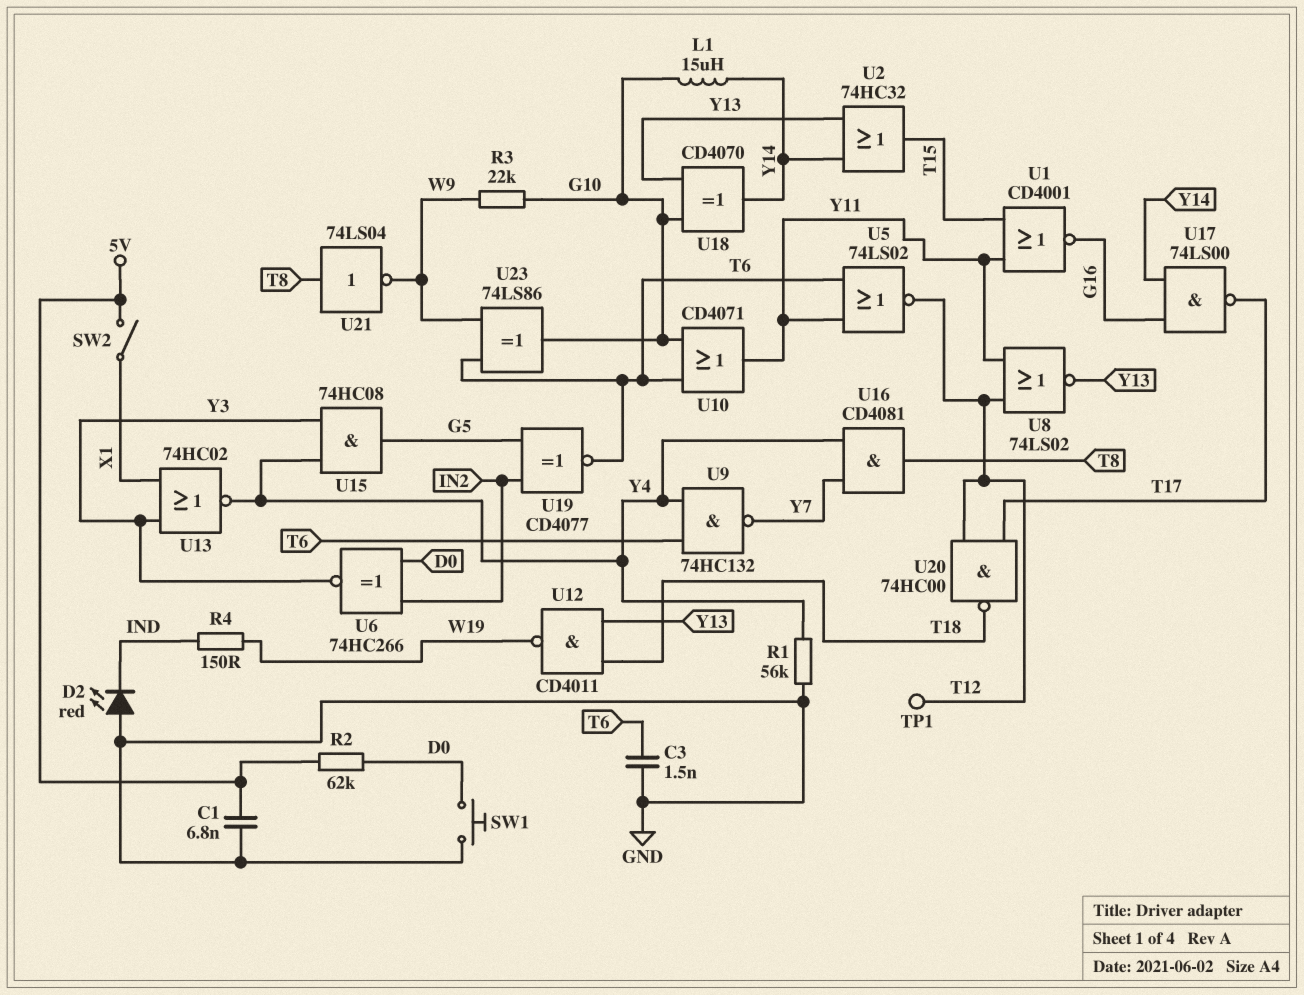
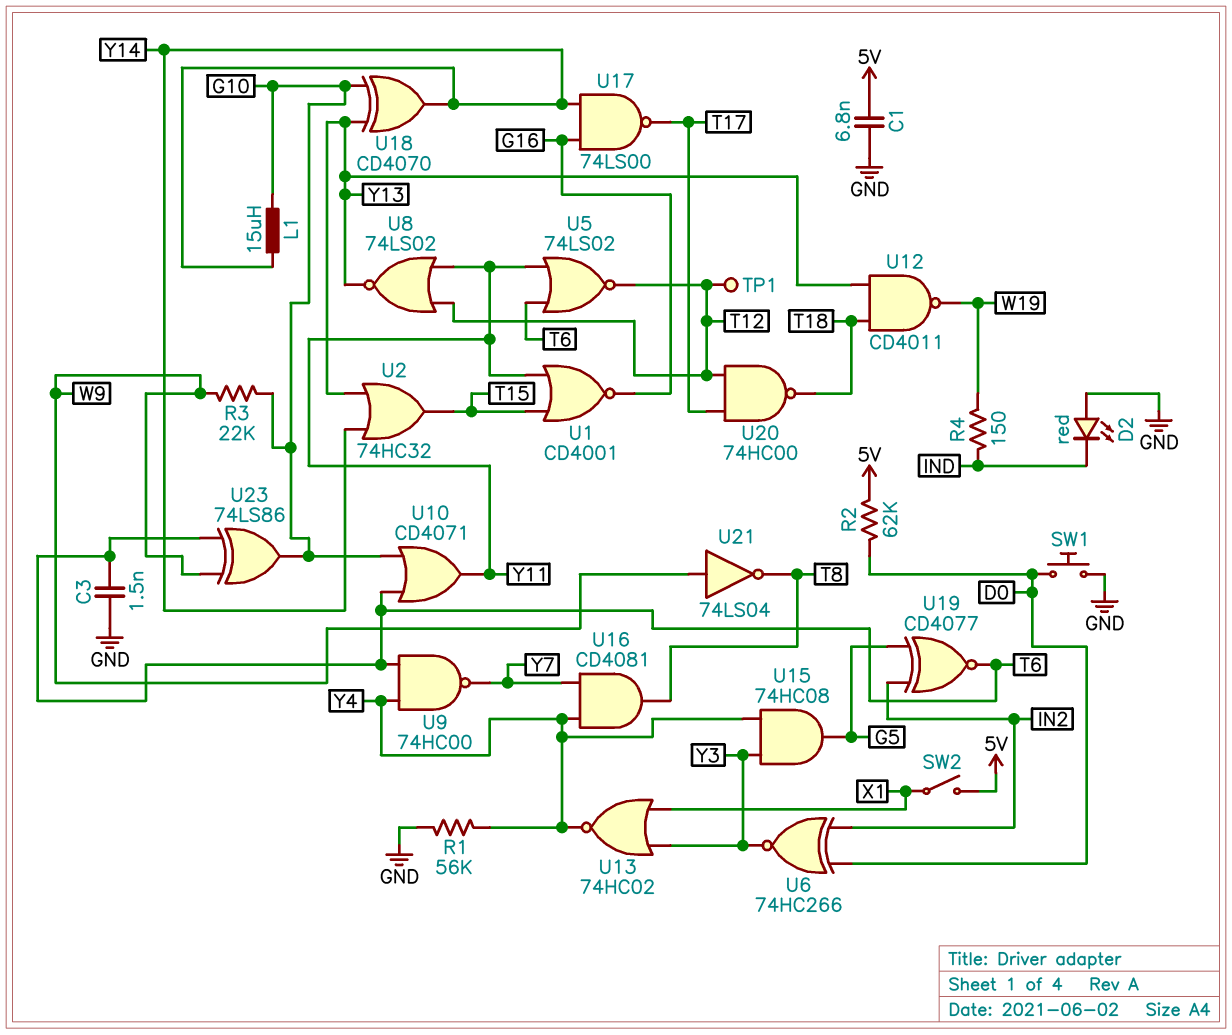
U9: NAND 74HC132 (in T6, in Y4, out Y7) -> NAND 74HC00 (in T6, in Y4, out Y7)
U21: NOT 74LS04 (in T8, out W9) -> NOT 74LS04 (in W9, out T8)

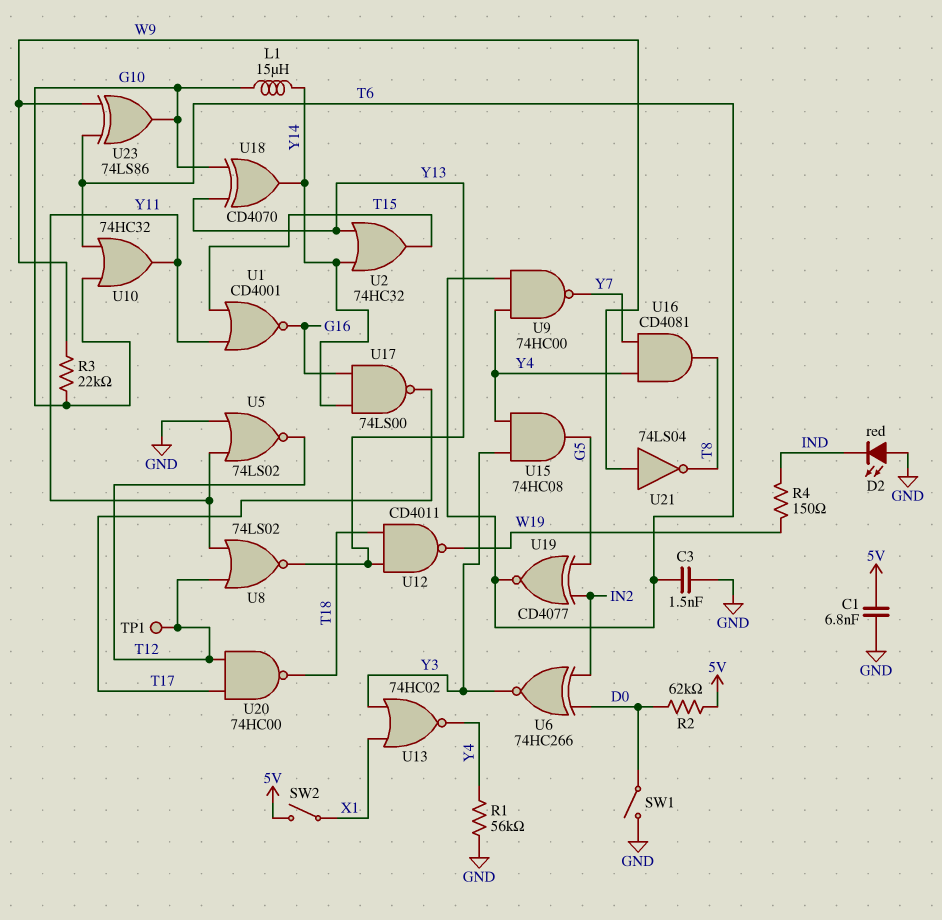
SW1: button (D0, GND) -> switch (D0, GND)
U5: NOR 74LS02 (in T6, in Y11, out T12) -> NOR 74LS02 (in GND, in Y11, out T12)
U10: OR CD4071 (in G10, in T6, out Y11) -> OR 74HC32 (in G10, in T6, out Y11)

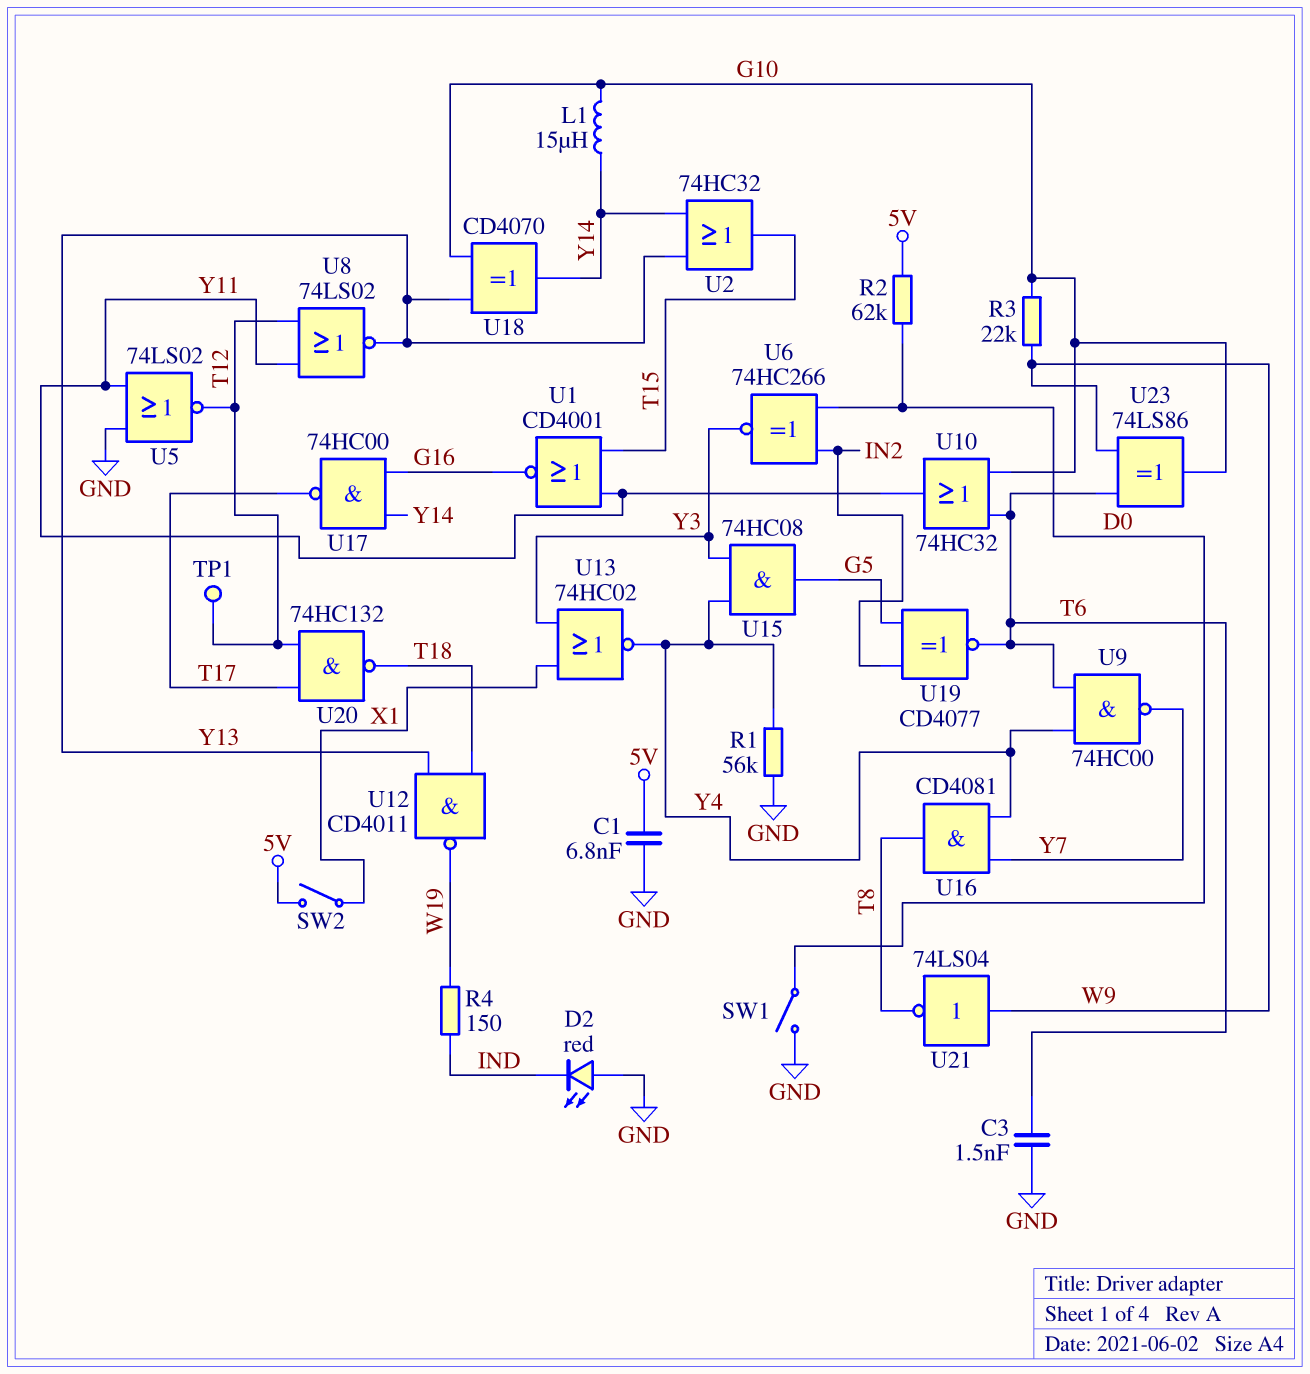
U17: NAND 74LS00 (in G16, in Y14, out T17) -> NAND 74HC00 (in G16, in Y14, out T17)
U20: NAND 74HC00 (in T12, in T17, out T18) -> NAND 74HC132 (in T12, in T17, out T18)

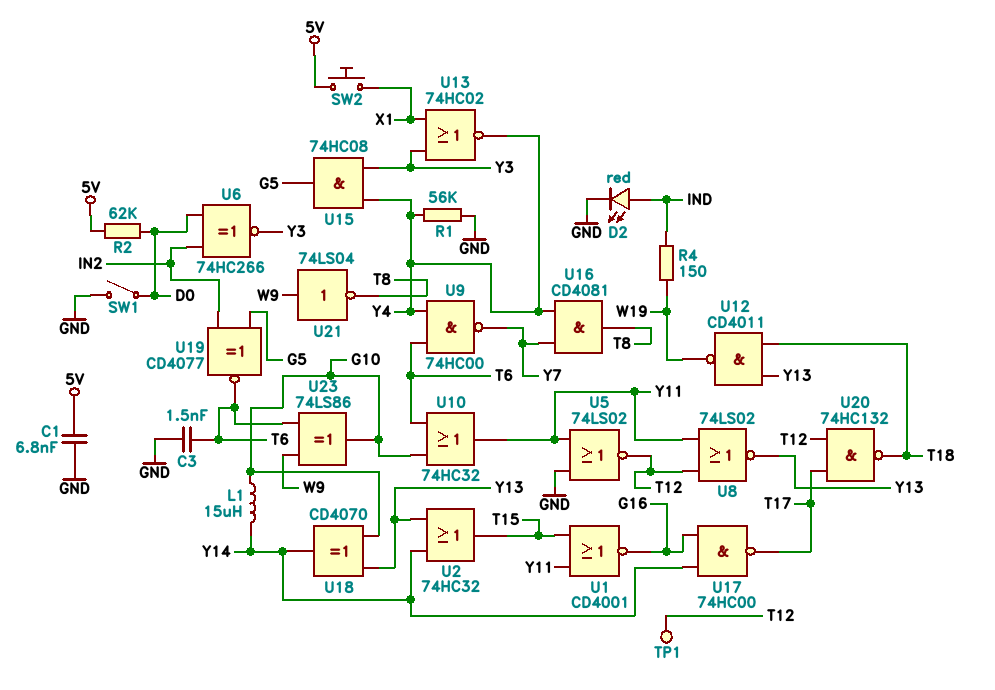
D2: LED red (A GND, K IND) -> LED red (A IND, K GND)
R3: 22k (G10, W9) -> none
SW2: switch (5V, X1) -> button (5V, X1)

